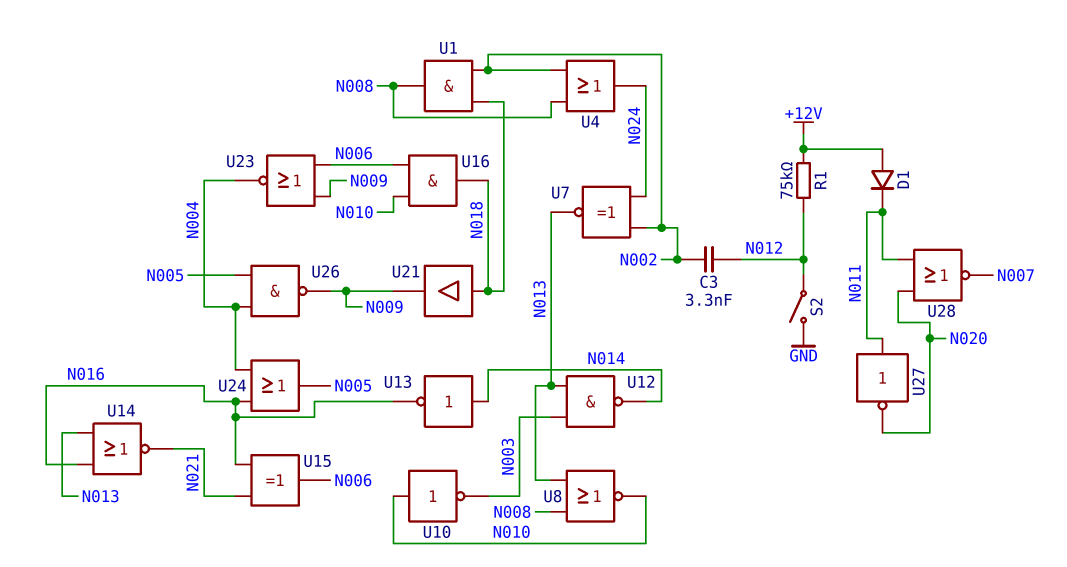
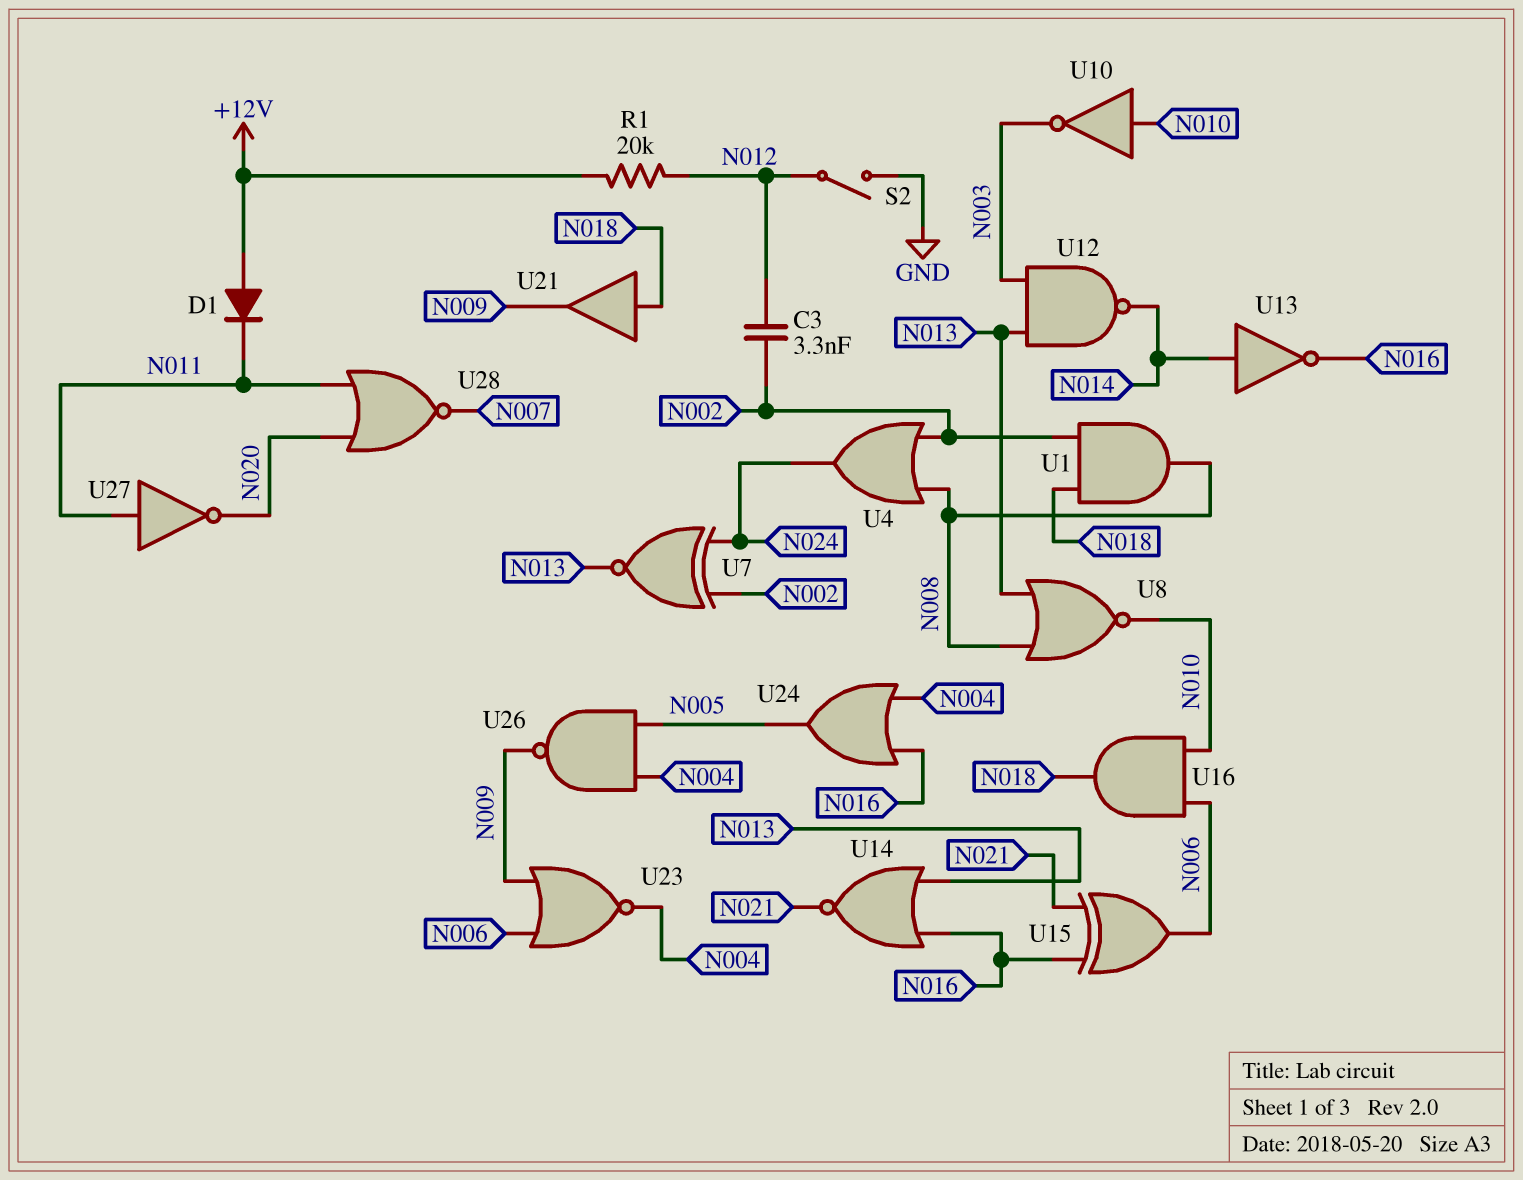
R1: 75k (+12V, N012) -> 20k (+12V, N012)

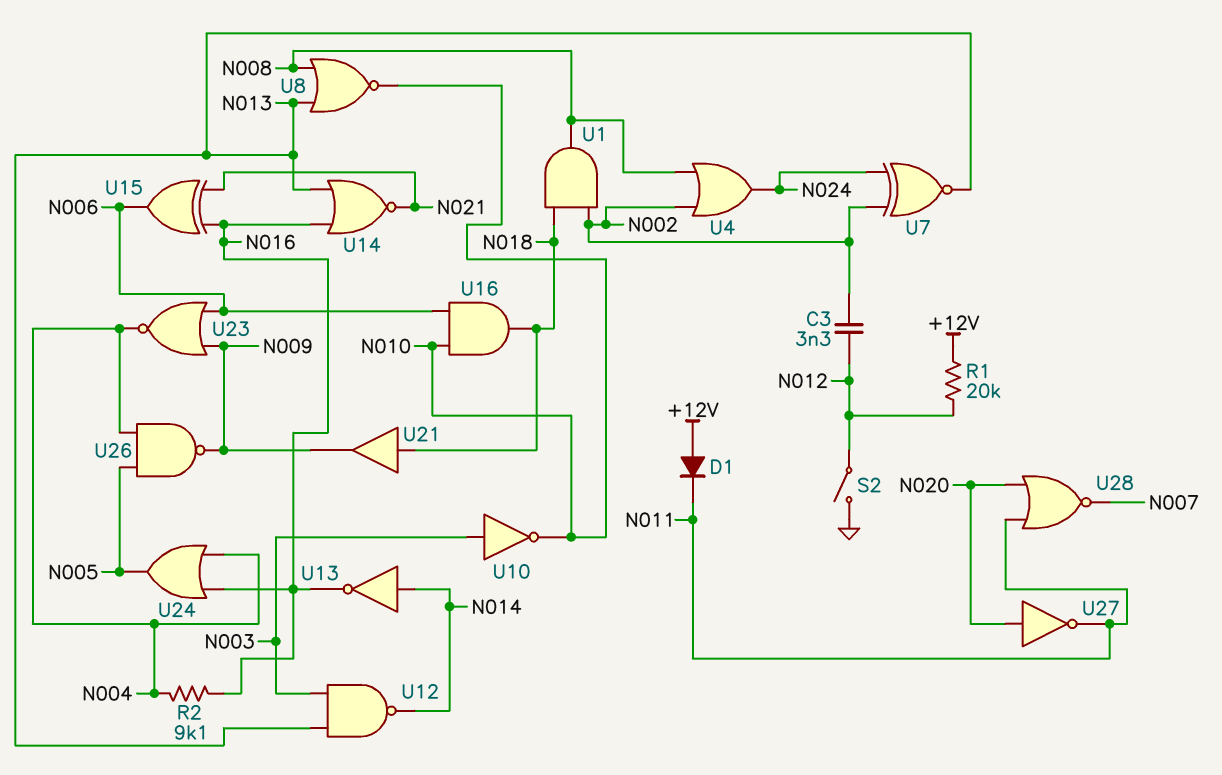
R2: none -> 9.1k (N004, N016)
U10: NOT (in N010, out N003) -> NOT (in N003, out N010)
U27: NOT (in N011, out N020) -> NOT (in N020, out N011)

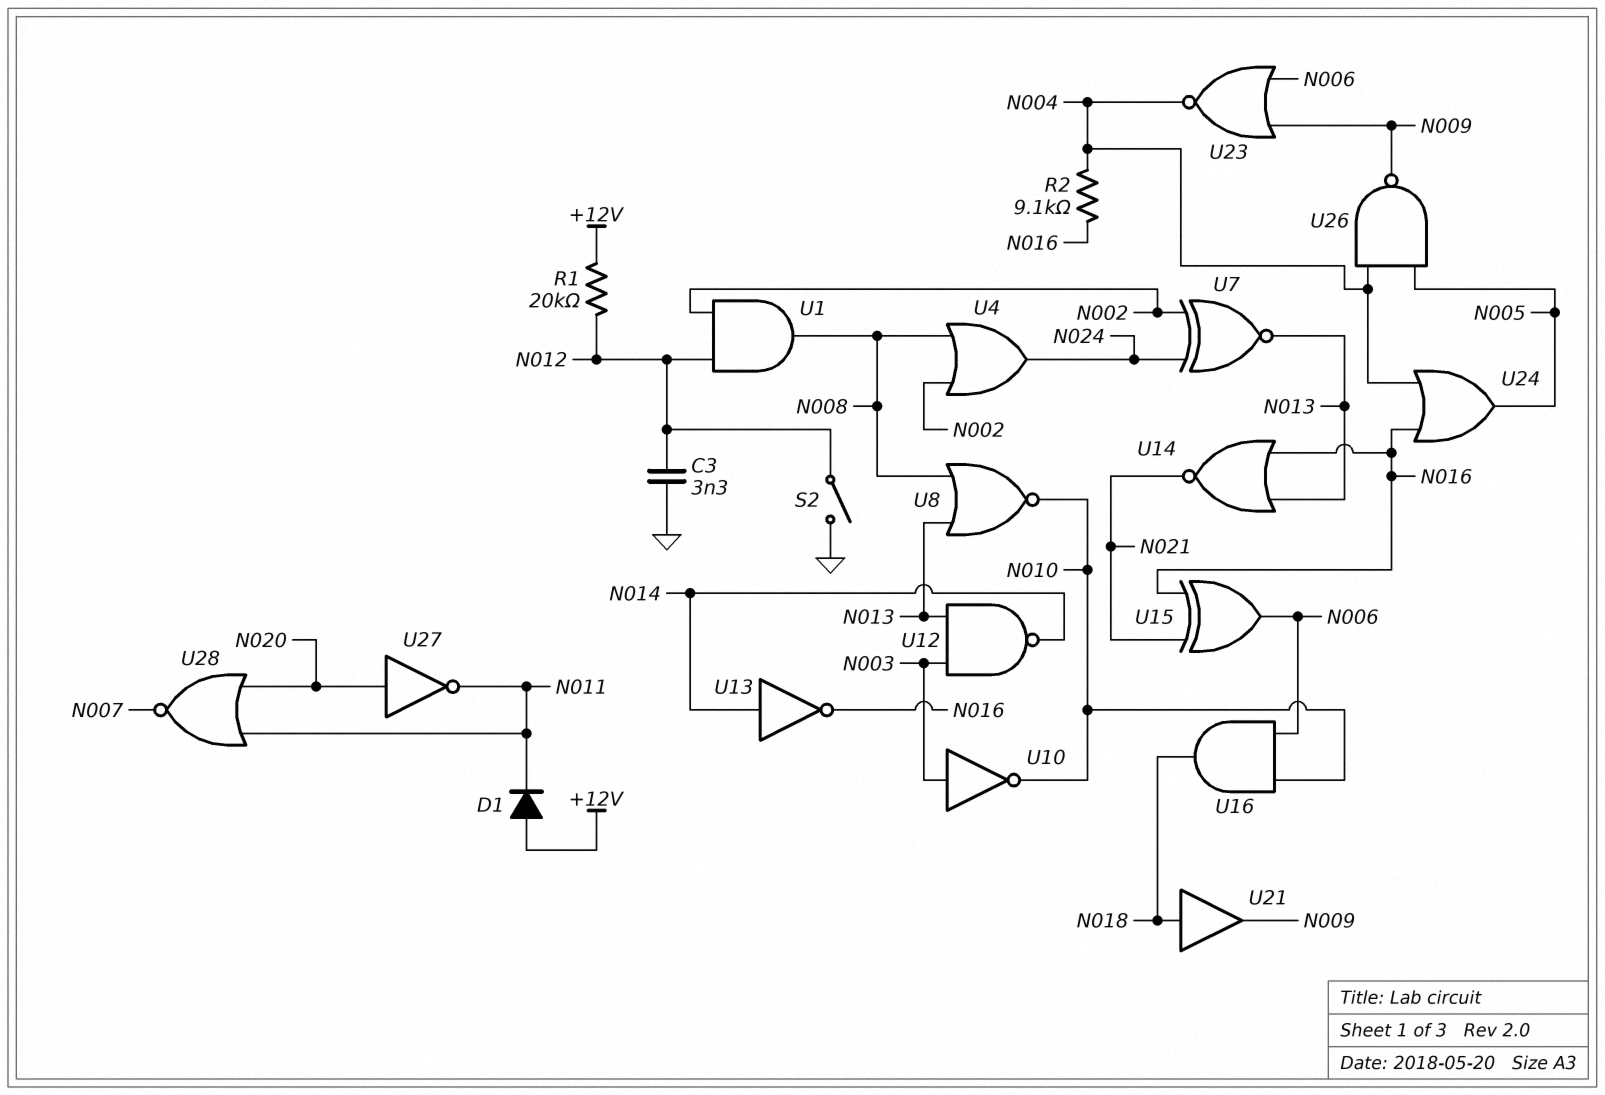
C3: 3.3nF (N002, N012) -> 3.3nF (GND, N012)
U1: AND (in N002, in N018, out N008) -> AND (in N002, in N012, out N008)

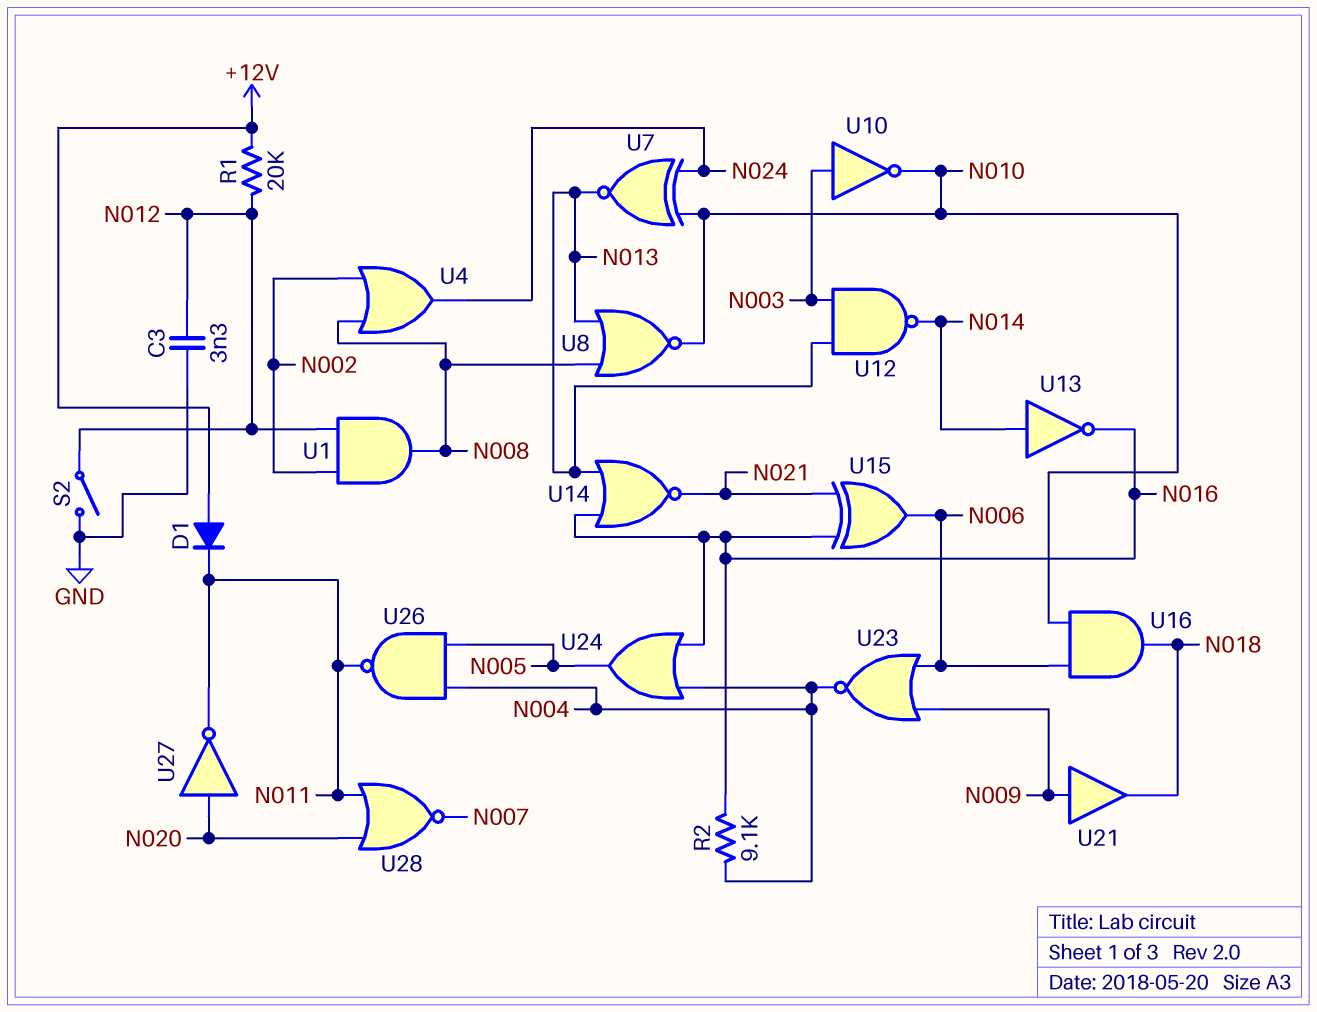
U7: XNOR (in N002, in N024, out N013) -> XNOR (in N010, in N024, out N013)
U21: buffer (in N018, out N009) -> buffer (in N009, out N018)
U26: NAND (in N004, in N005, out N009) -> NAND (in N004, in N005, out N011)

